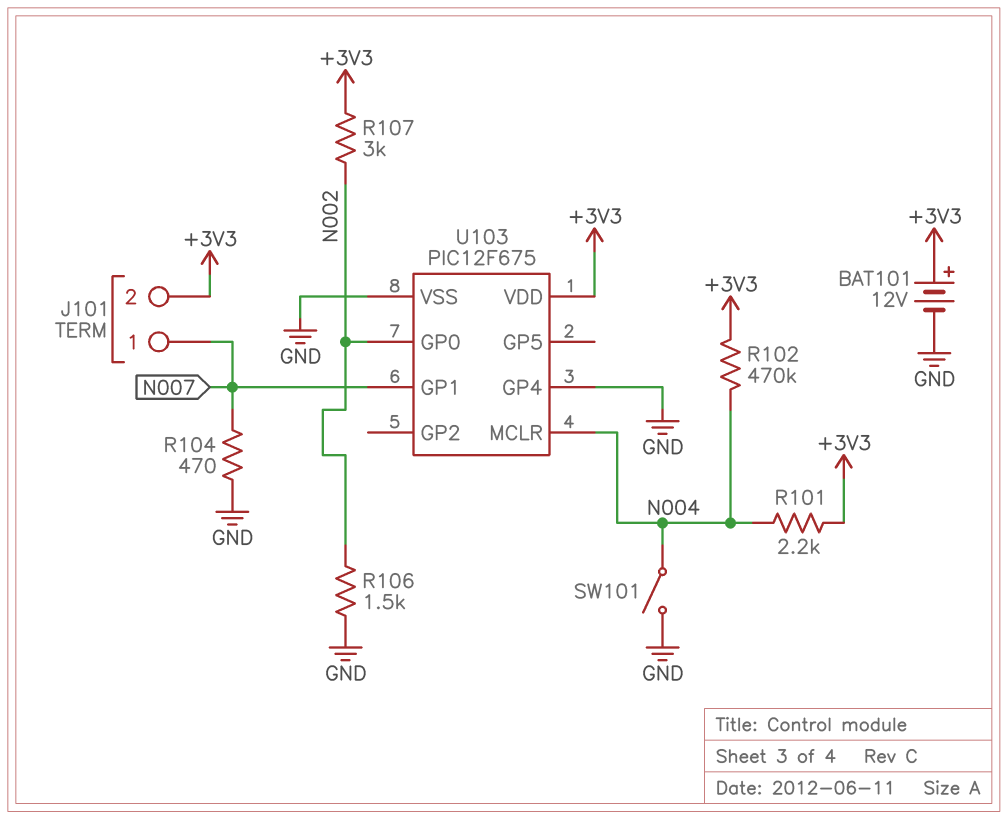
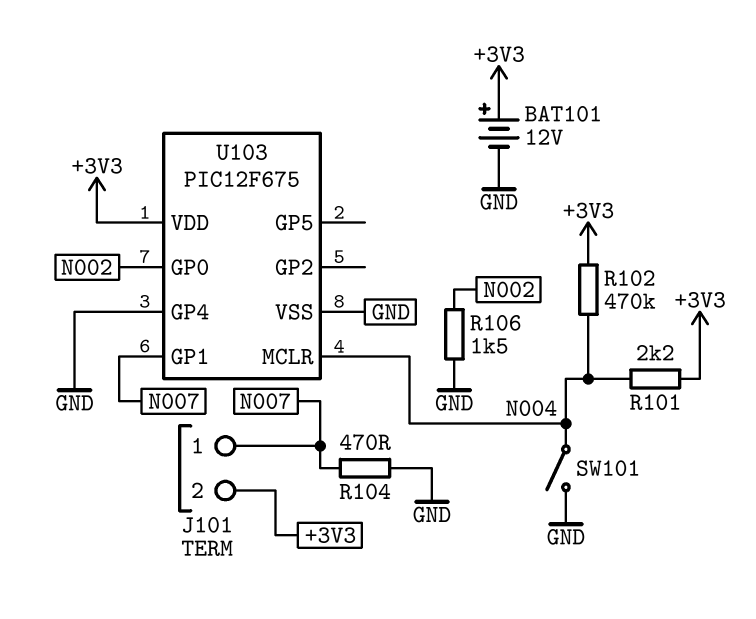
R107: 3k (+3V3, N002) -> none

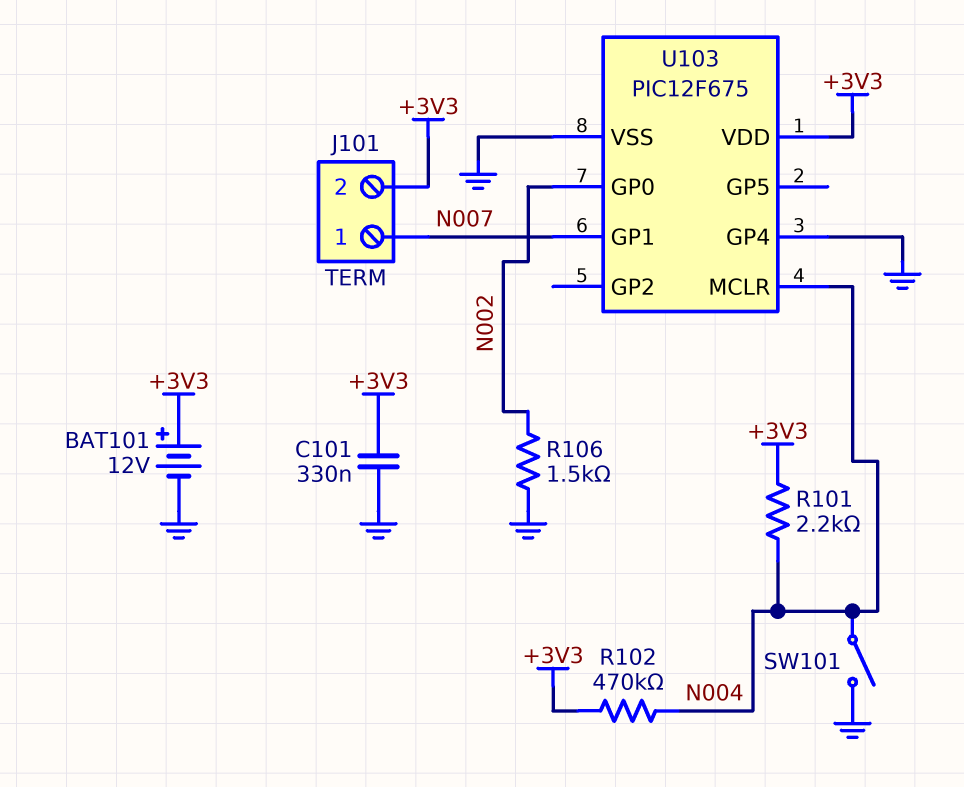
C101: none -> 330nF (+3V3, GND)
R104: 470 (GND, N007) -> none

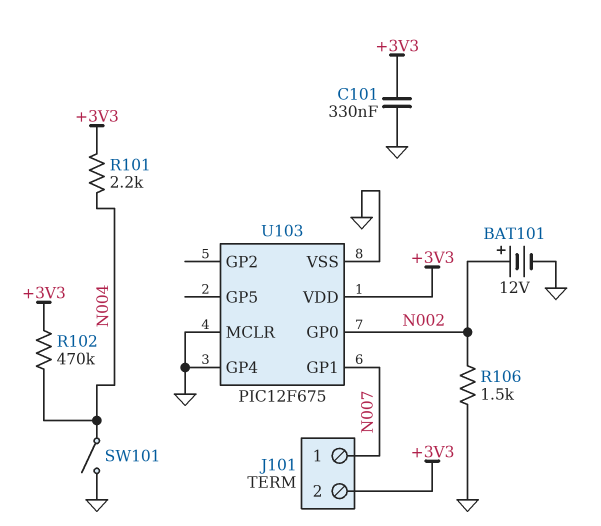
BAT101: 12V (plus +3V3, minus GND) -> 12V (plus N002, minus GND)
U103 pin MCLR: N004 -> GND

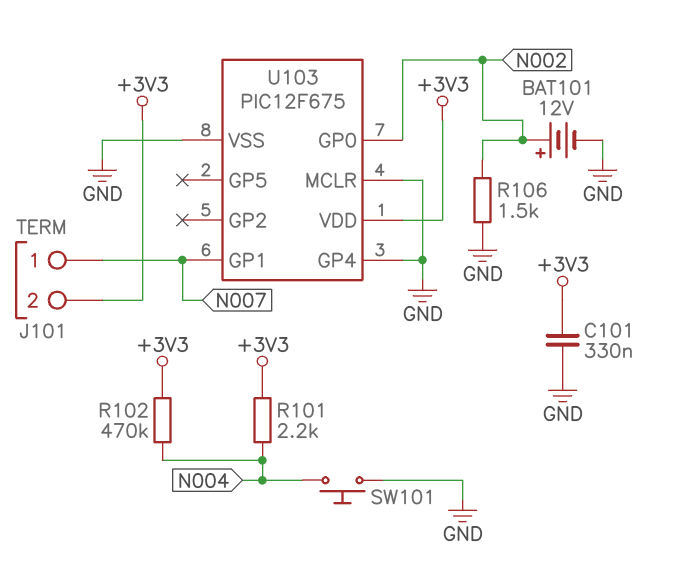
SW101: switch (GND, N004) -> button (GND, N004)

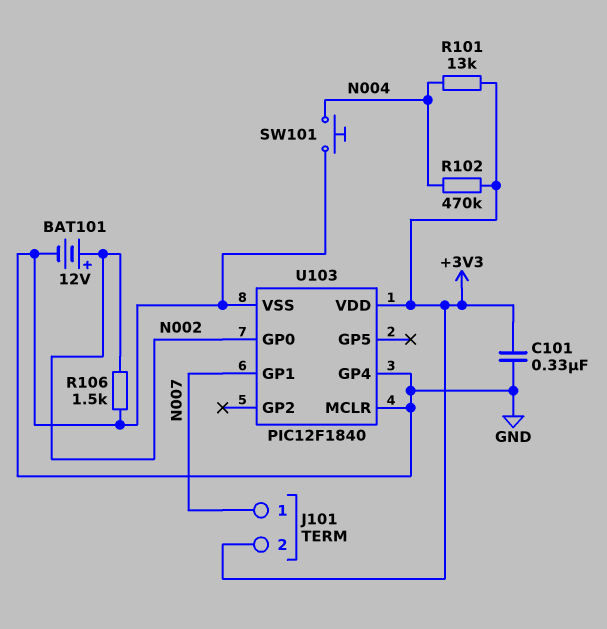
R101: 2.2k (+3V3, N004) -> 13k (+3V3, N004)
U103: PIC12F675 -> PIC12F1840

